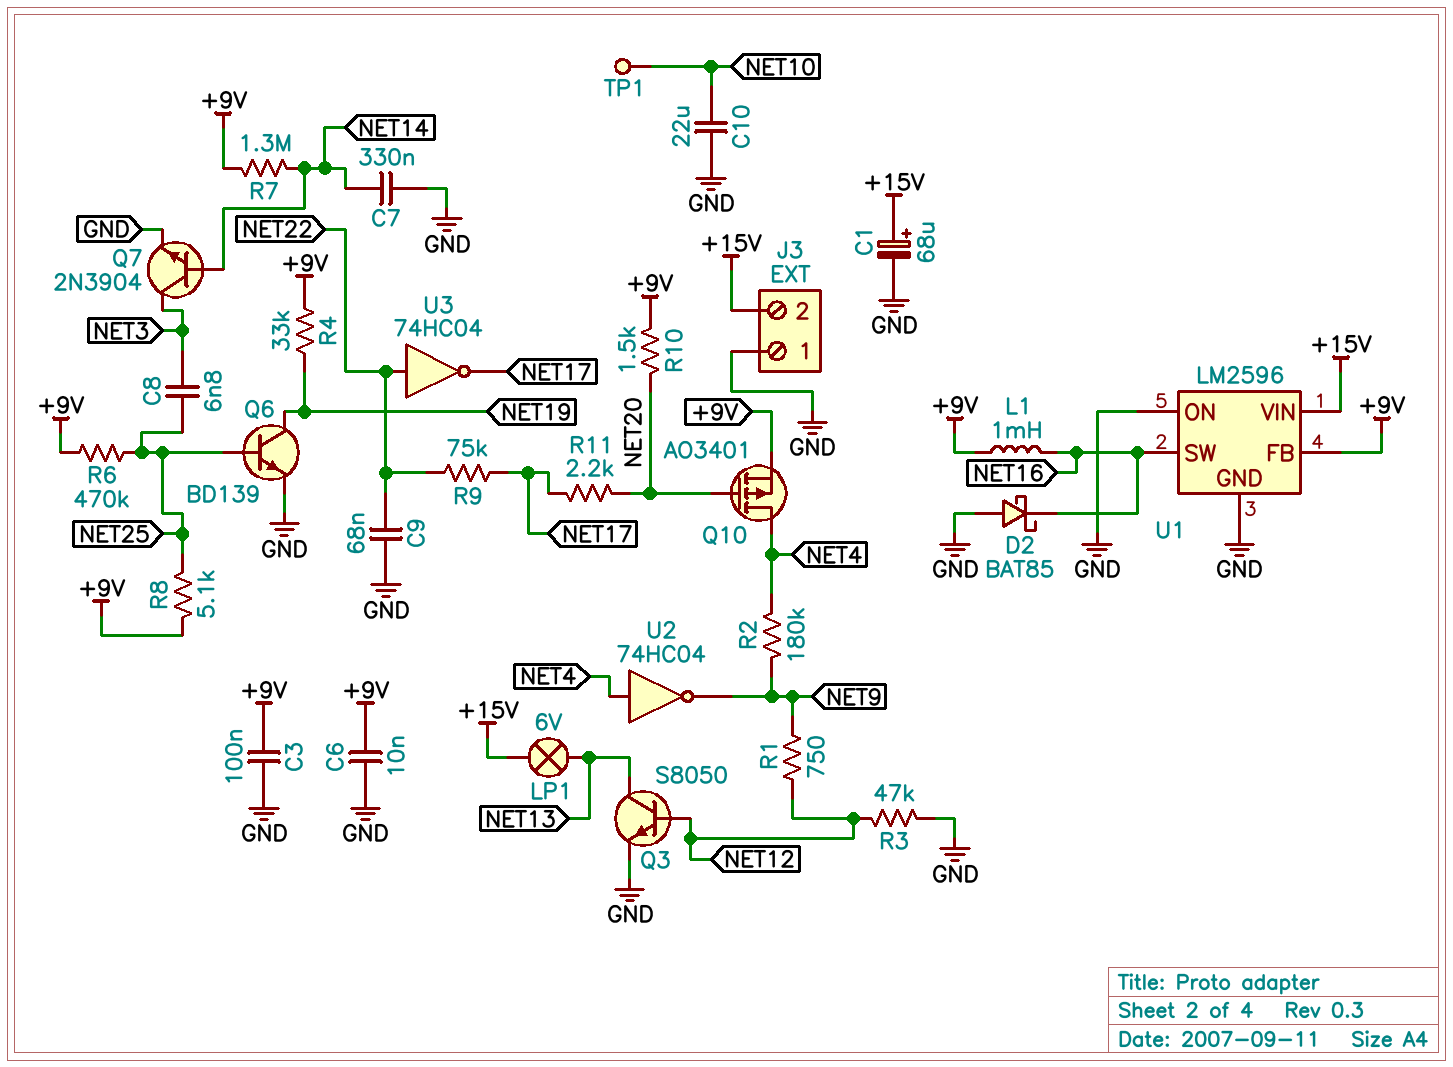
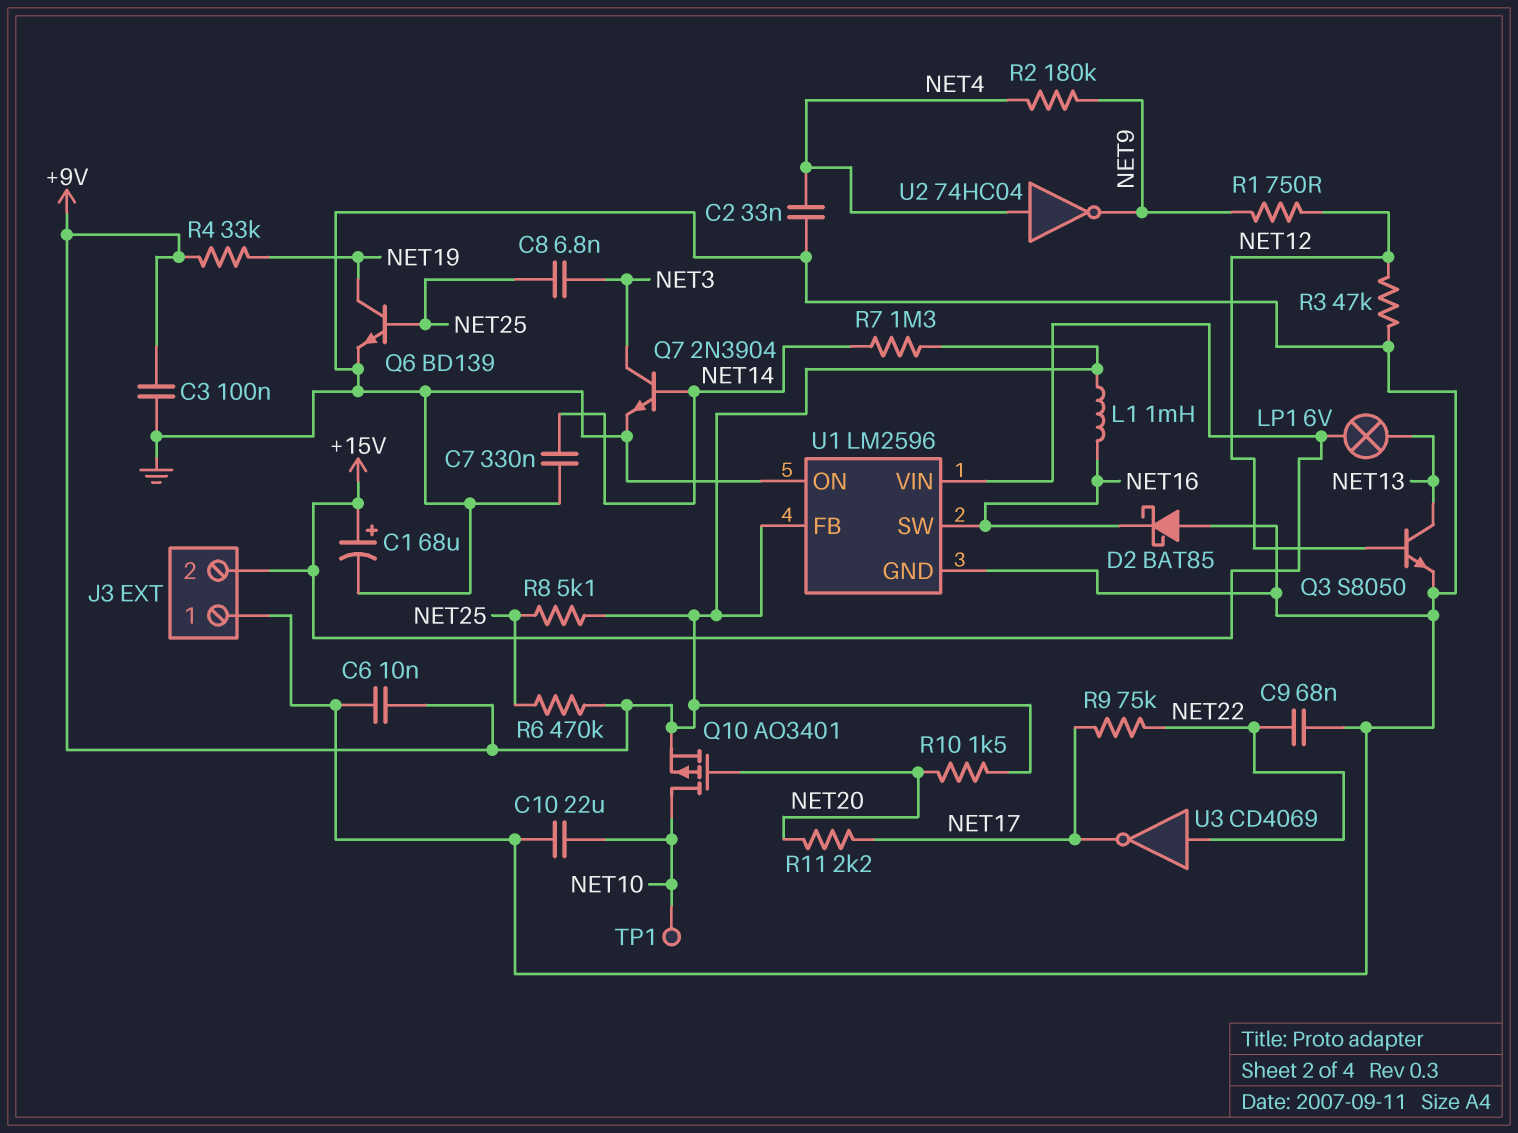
C2: none -> 33nF (GND, NET4)
Q10: PMOS AO3401 (G NET20, D NET4, S +9V) -> PMOS AO3401 (G NET20, D NET10, S +9V)
U3: NOT 74HC04 (in NET22, out NET17) -> NOT CD4069 (in NET22, out NET17)

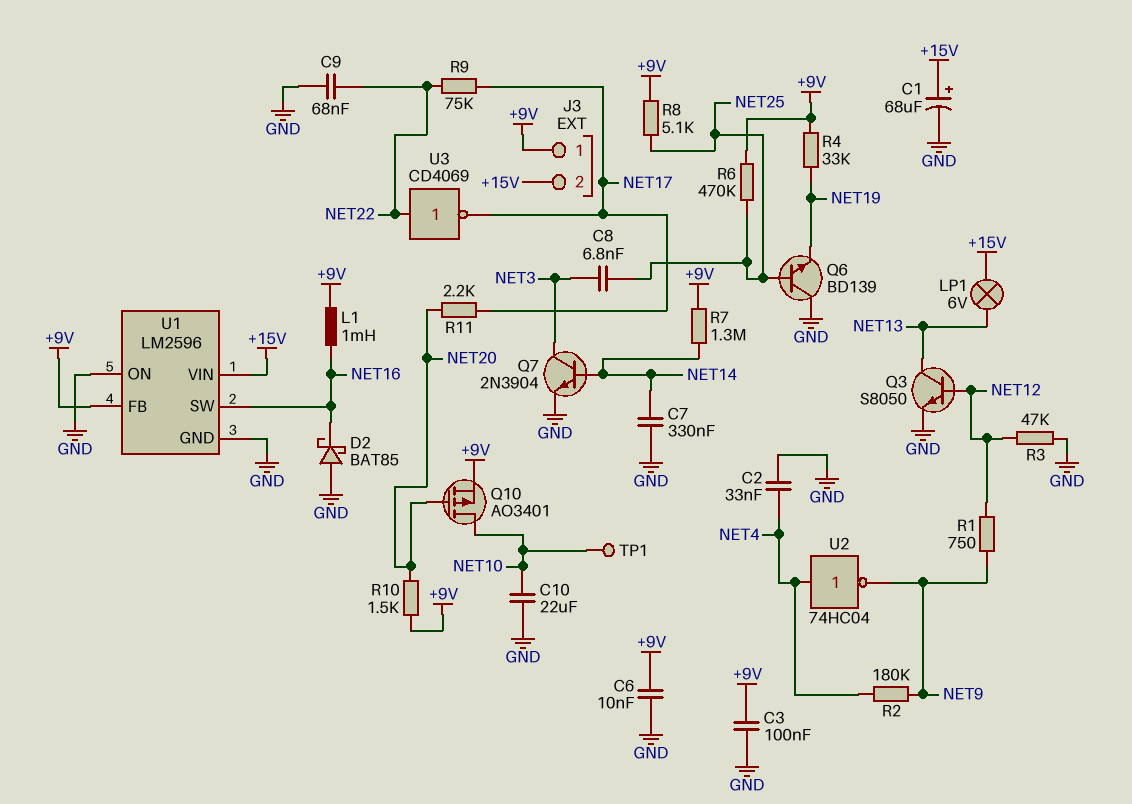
J3 pin 1: GND -> +9V
Q6: NPN BD139 (B NET25, C NET19, E GND) -> NPN BD139 (B NET25, C GND, E NET19)

